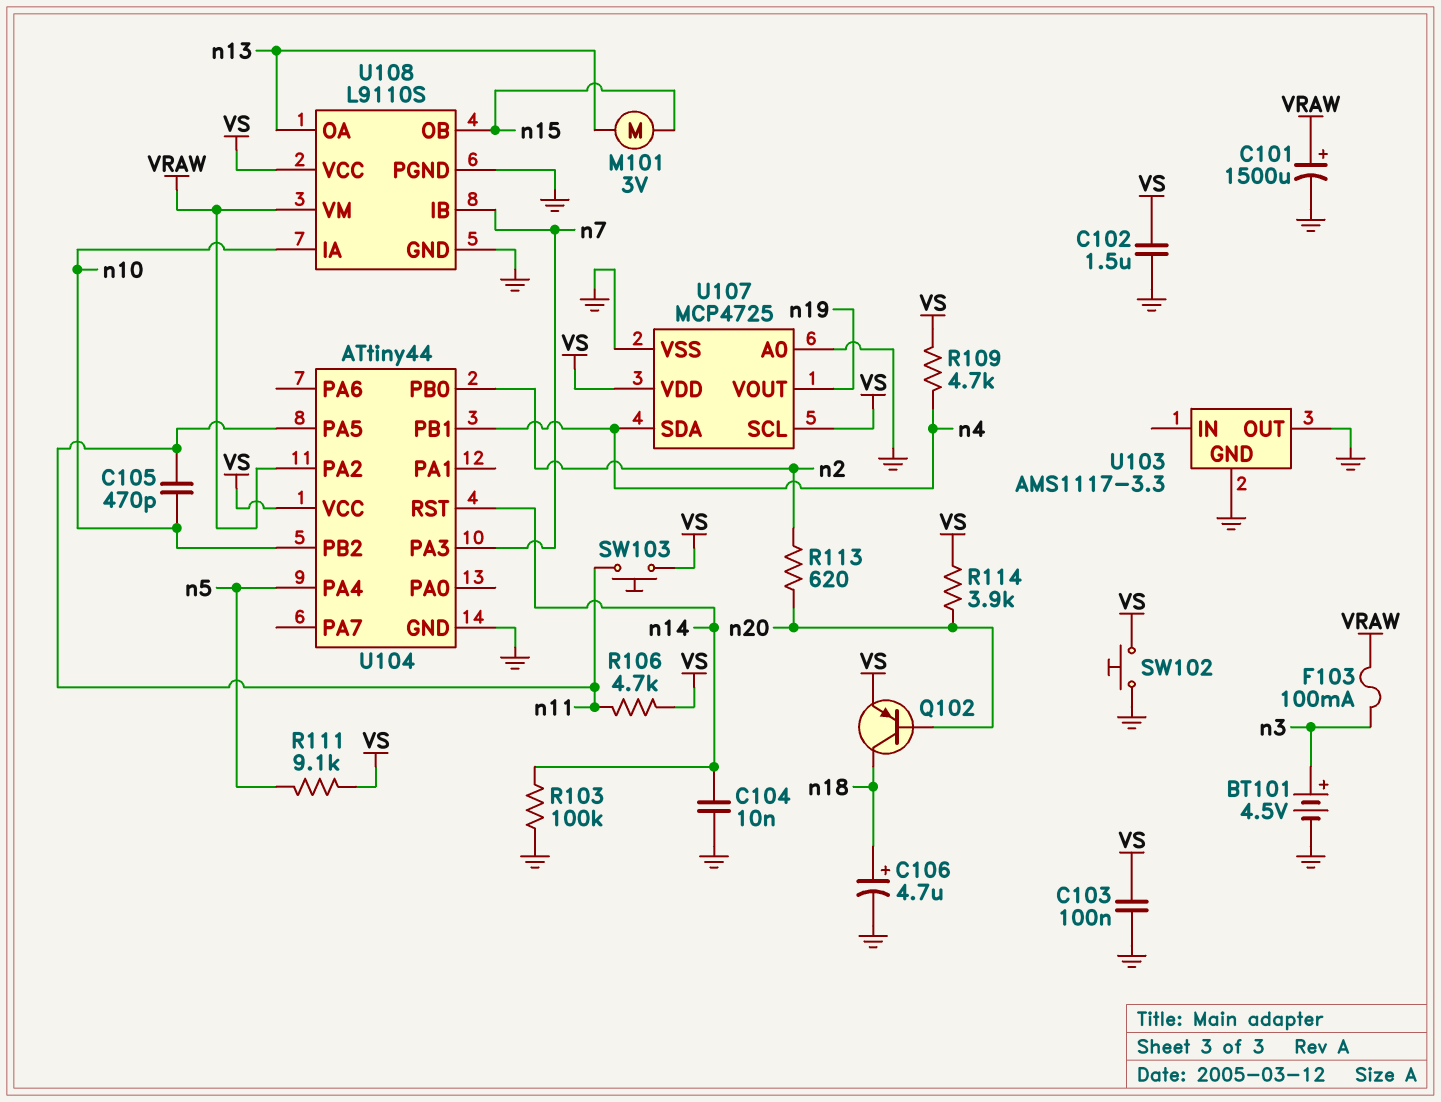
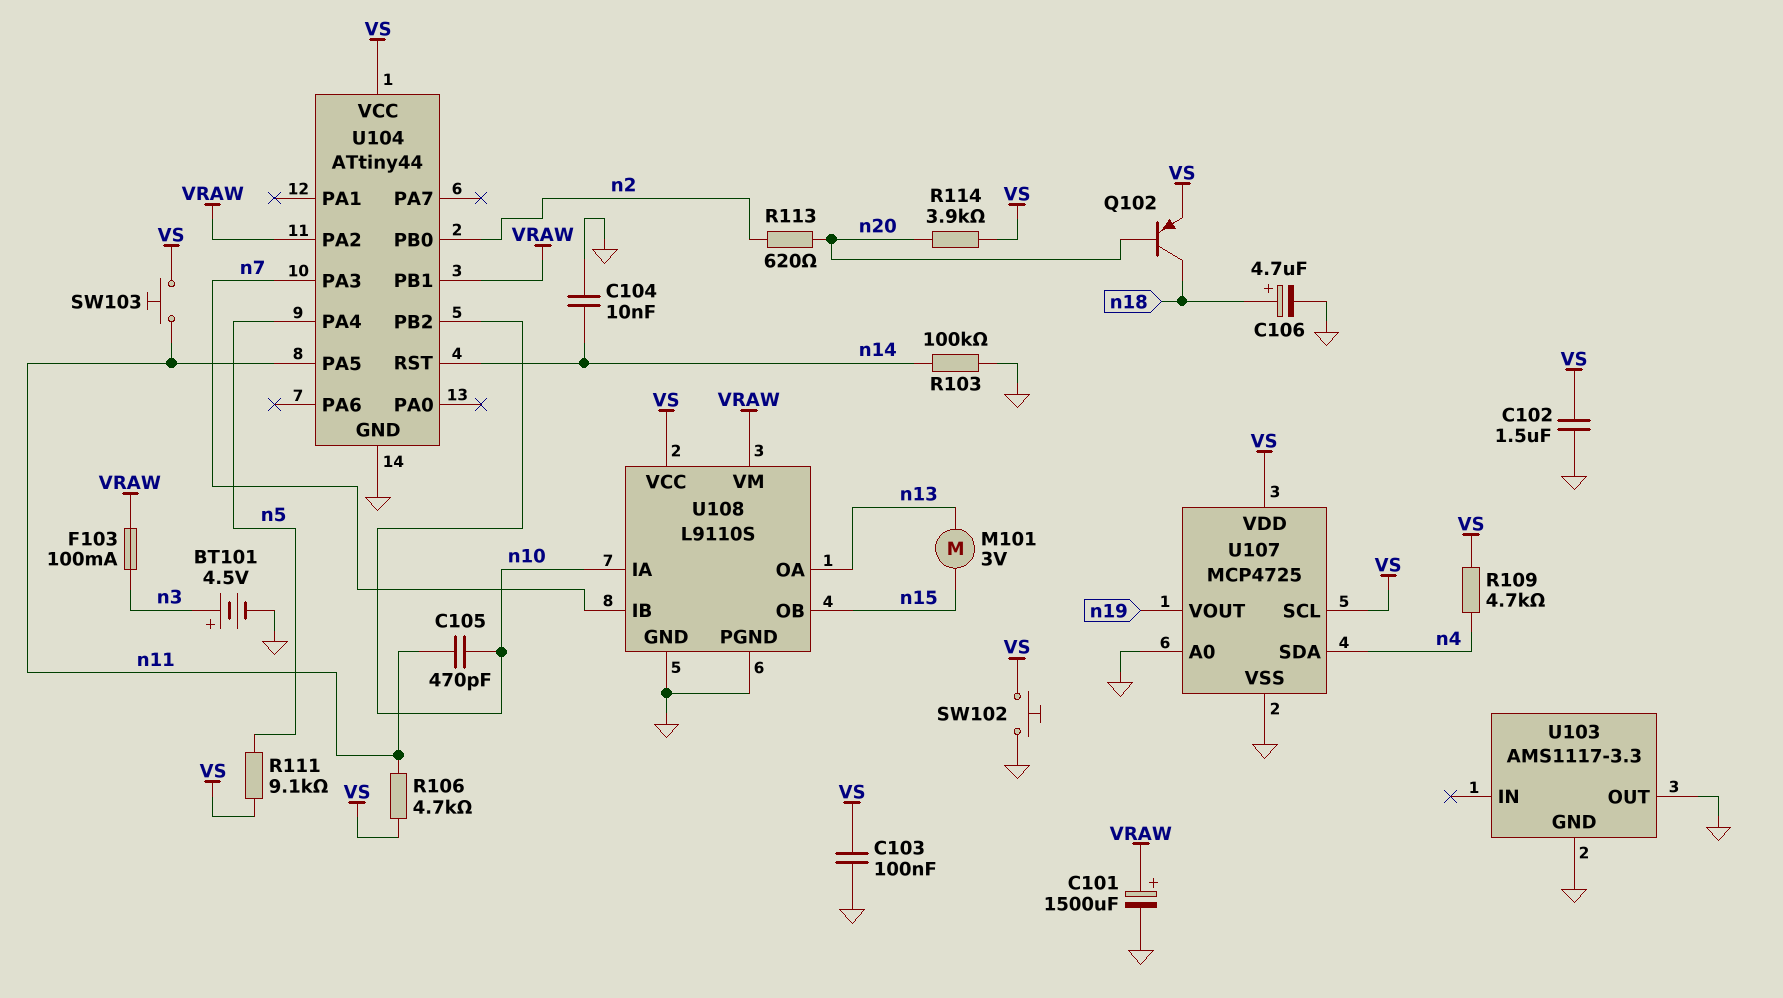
U104 pin PB1: n4 -> VRAW

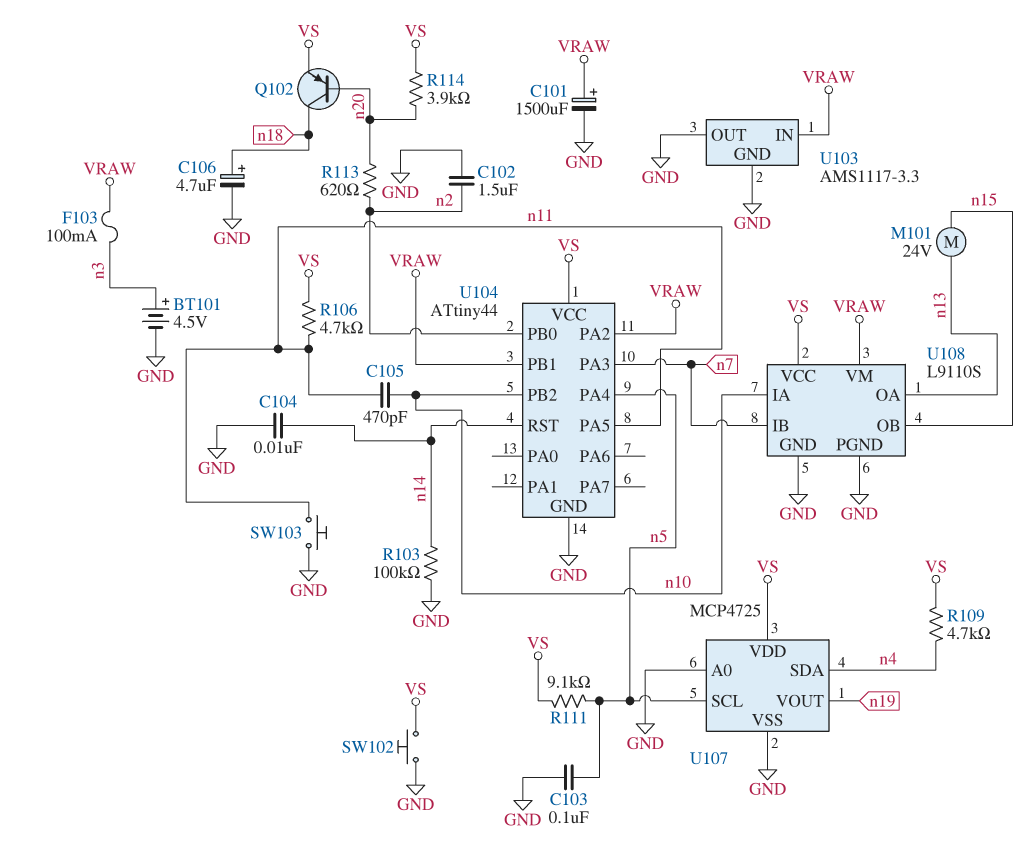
C102: 1.5uF (GND, VS) -> 1.5uF (GND, n2)
C103: 100nF (GND, VS) -> 100nF (GND, n5)
M101: motor 3V (n13, n15) -> motor 24V (n13, n15)
SW103: button (VS, n11) -> button (GND, n11)
U103 pin IN: none -> VRAW
U107 pin SCL: VS -> n5

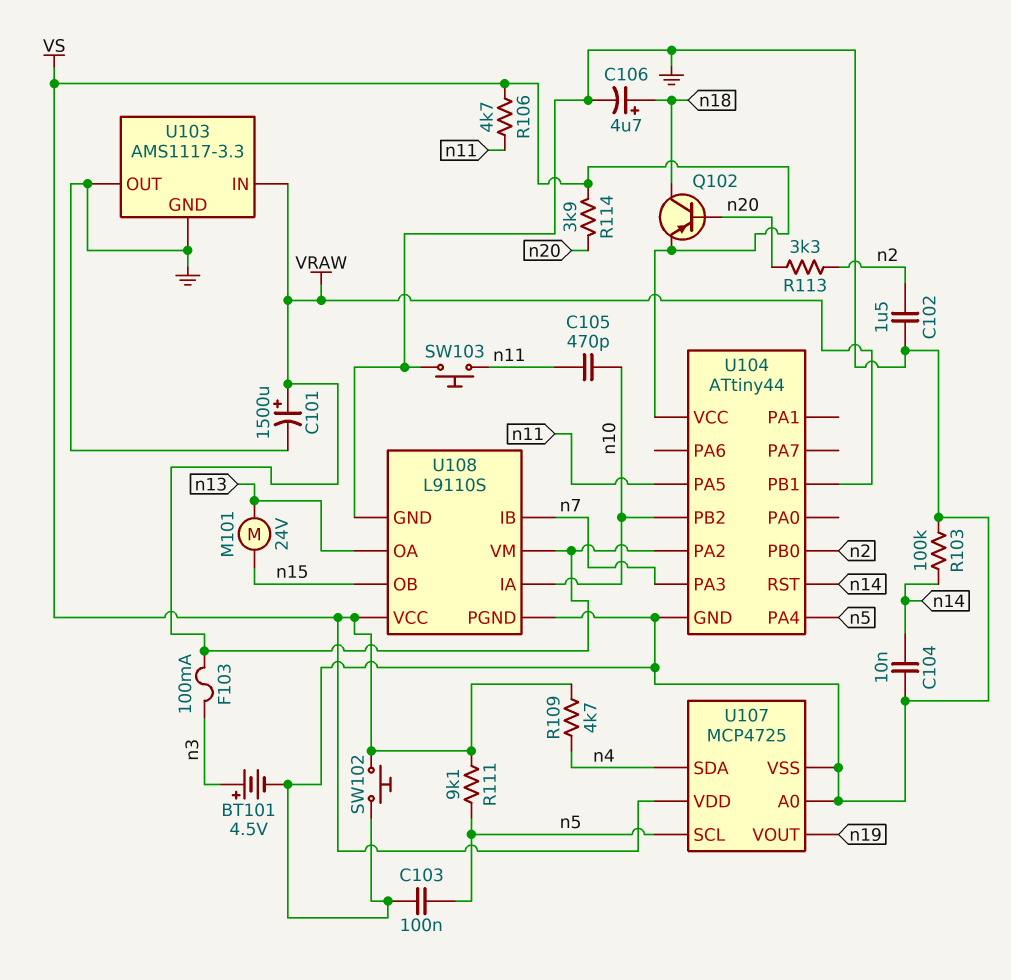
R113: 620 (n2, n20) -> 3.3k (n2, n20)

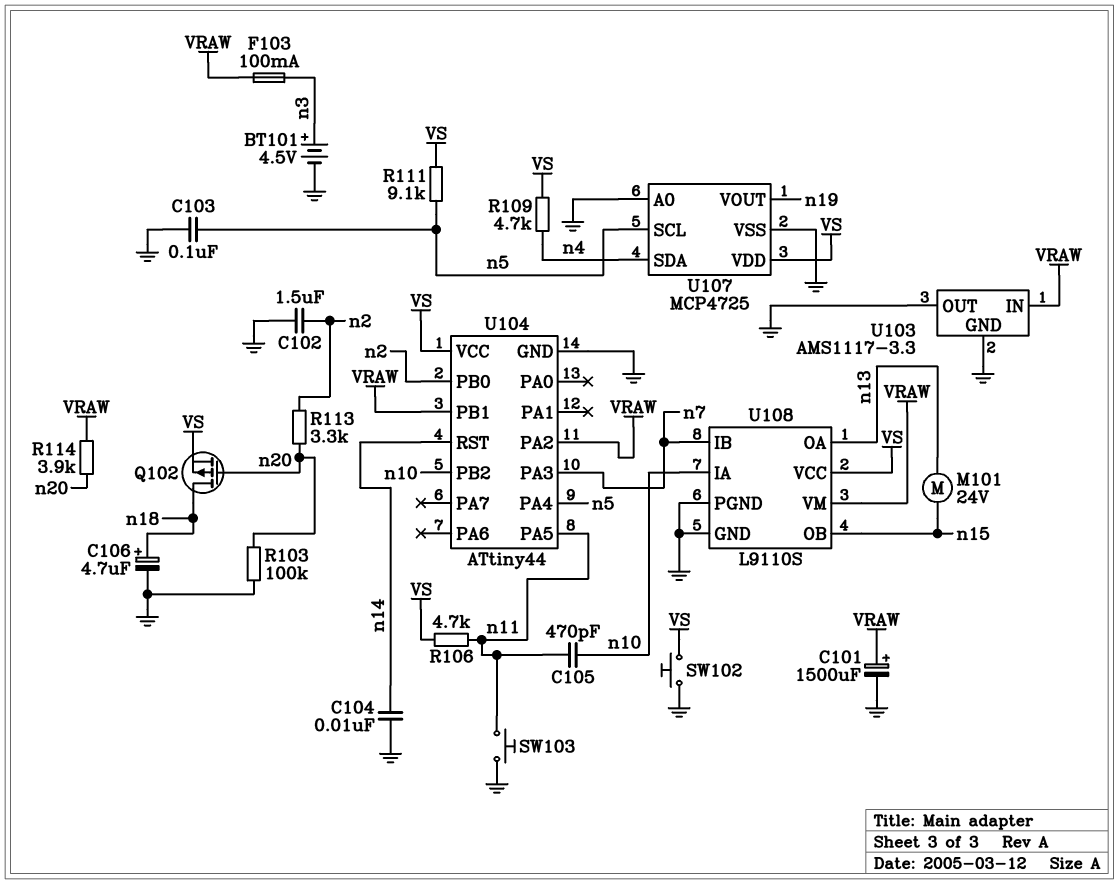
Q102: PNP (B n20, C n18, E VS) -> PMOS (G n20, D n18, S VS)
R103: 100k (GND, n14) -> 100k (GND, n20)
R114: 3.9k (VS, n20) -> 3.9k (VRAW, n20)

